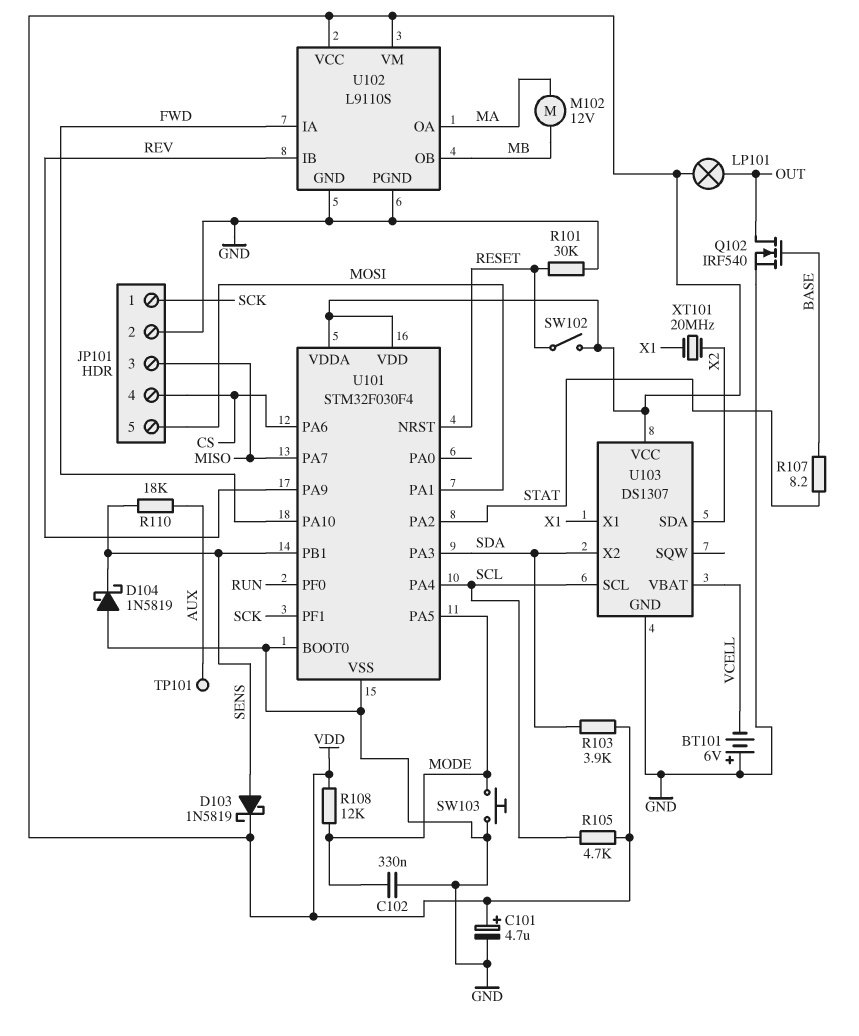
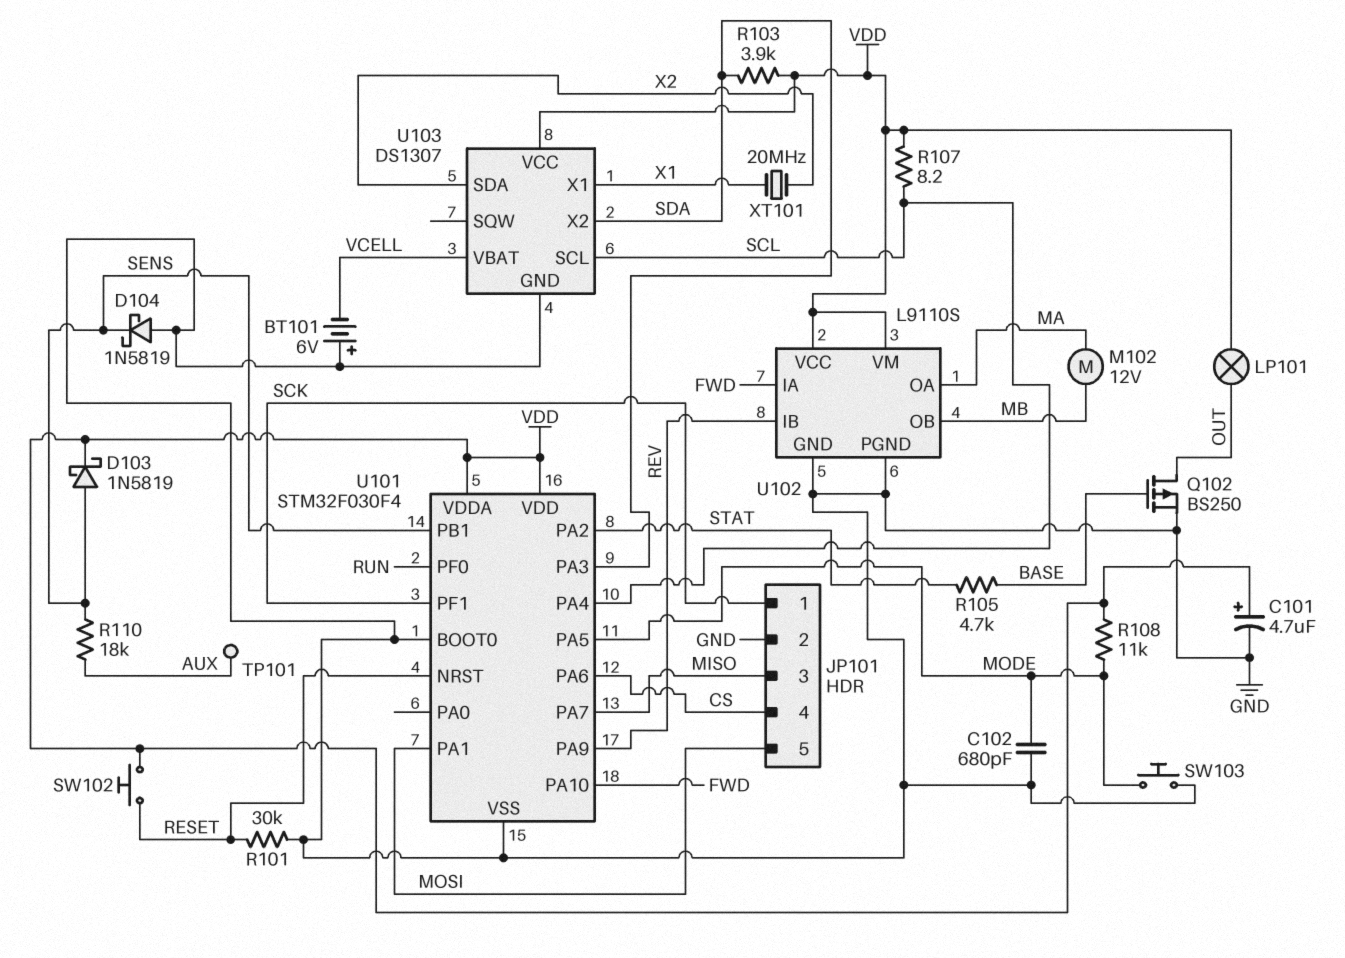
C102: 330nF (GND, MODE) -> 680pF (GND, MODE)
Q102: NMOS IRF540 (G BASE, D OUT, S GND) -> PMOS BS250 (G BASE, D OUT, S GND)
R105: 4.7k (SCL, VDD) -> 4.7k (BASE, STAT)
R107: 8.2 (BASE, STAT) -> 8.2 (SCL, VDD)
R108: 12k (MODE, VDD) -> 11k (MODE, VDD)
SW102: switch (RESET, VDD) -> button (RESET, VDD)

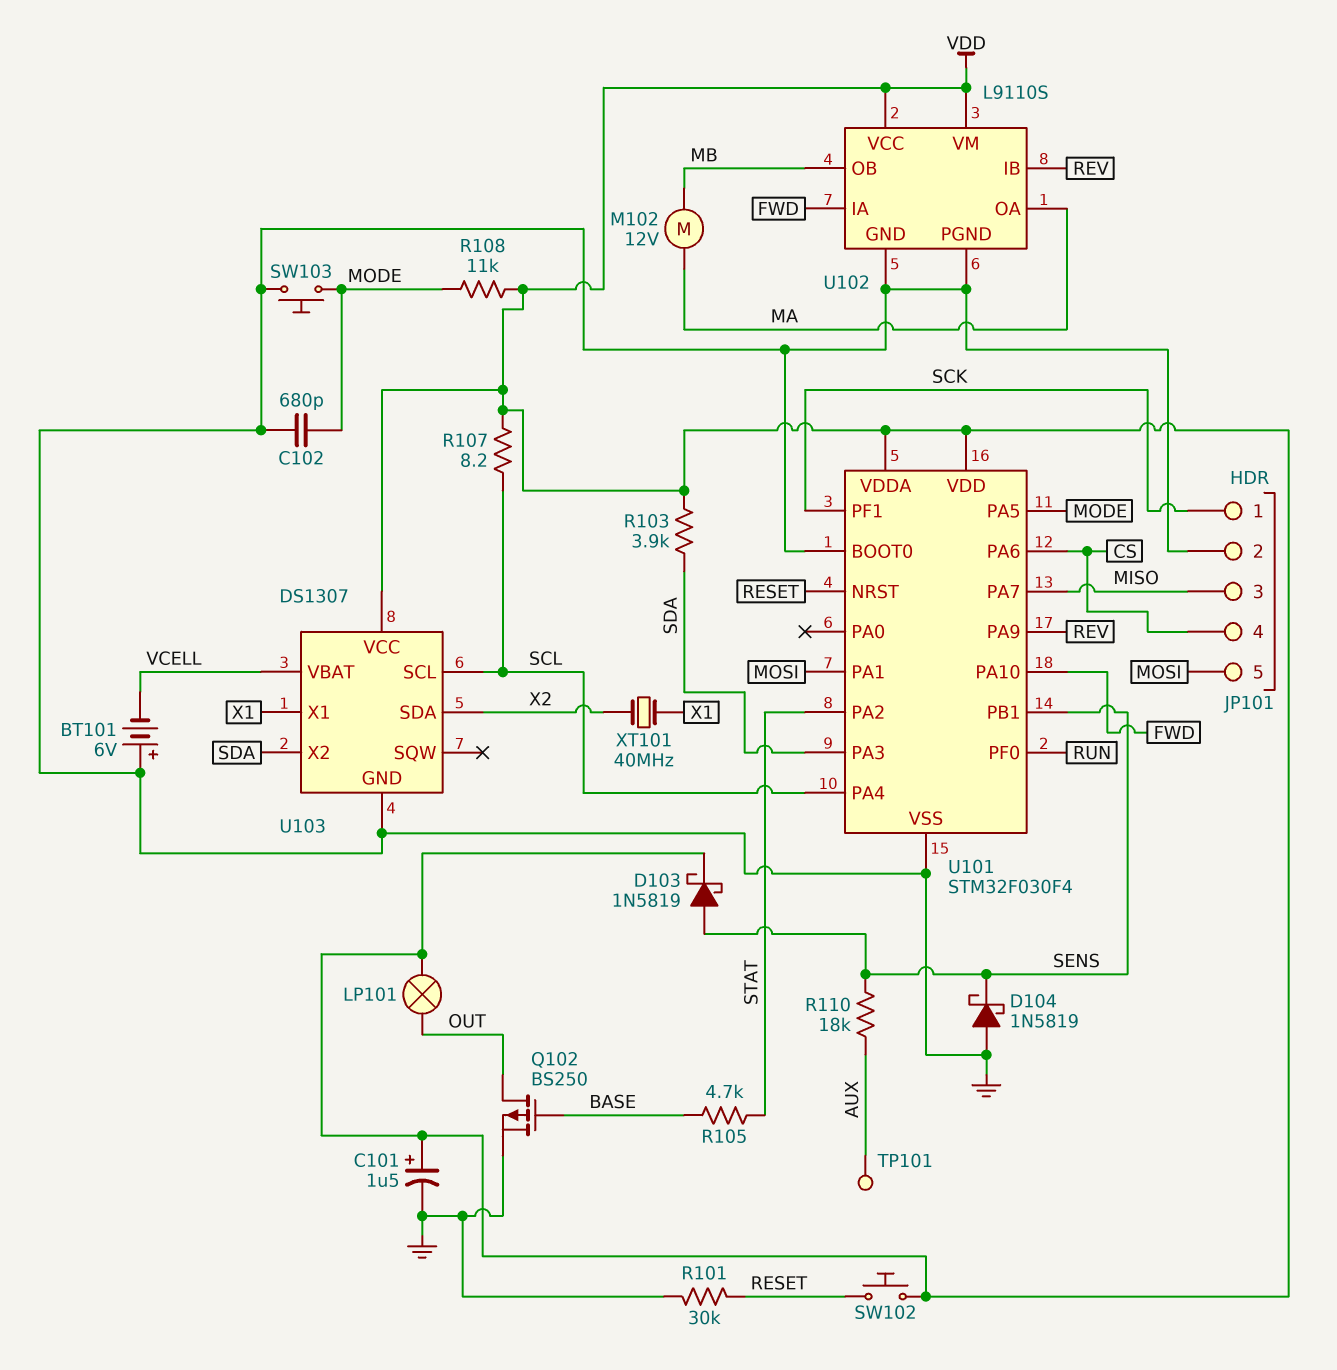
C101: 4.7uF (plus VDD, minus GND) -> 1.5uF (plus VDD, minus GND)
XT101: 20MHz (X1, X2) -> 40MHz (X1, X2)

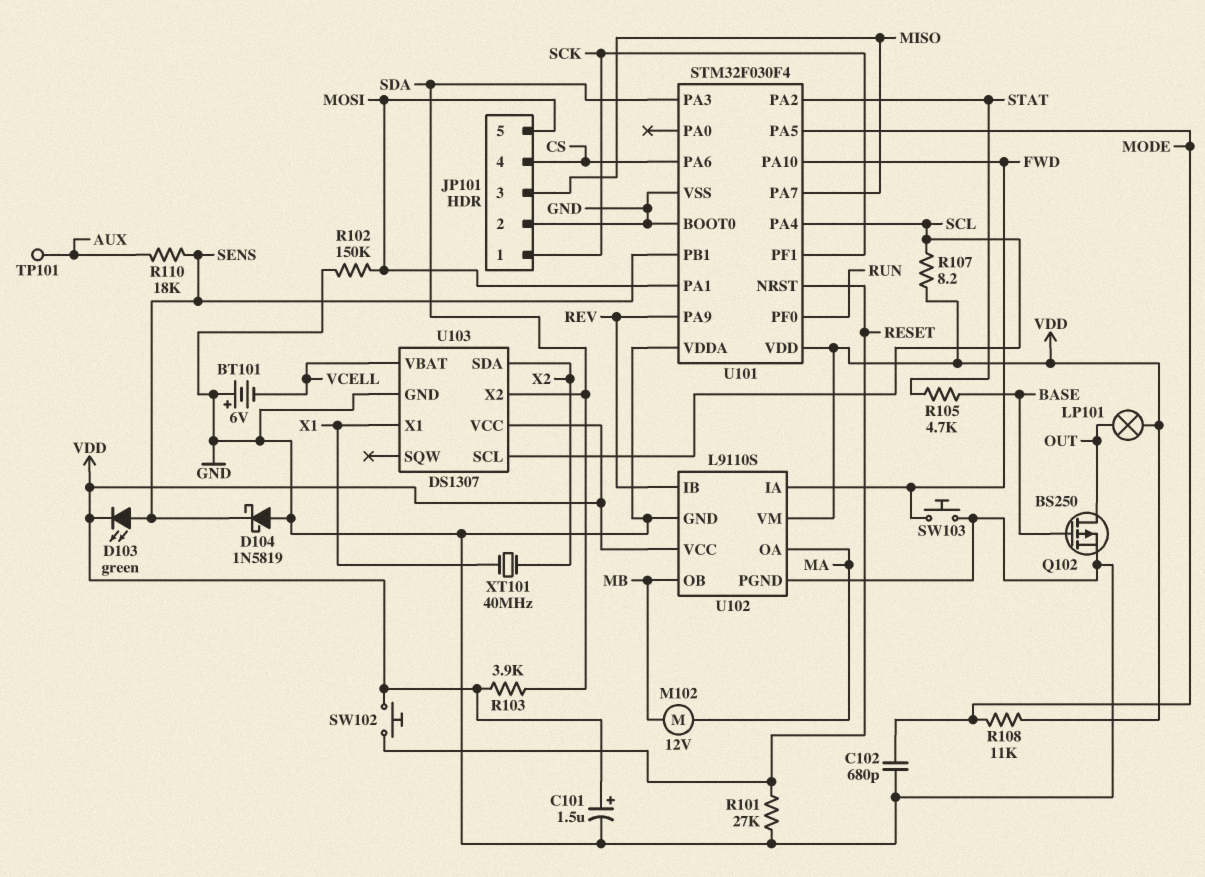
D103: schottky 1N5819 (A SENS, K VDD) -> LED green (A SENS, K VDD)
R101: 30k (GND, RESET) -> 27k (GND, RESET)
R102: none -> 150k (GND, MOSI)
SW103: button (GND, MODE) -> button (FWD, GND)
U101 pin VDDA: VDD -> GND

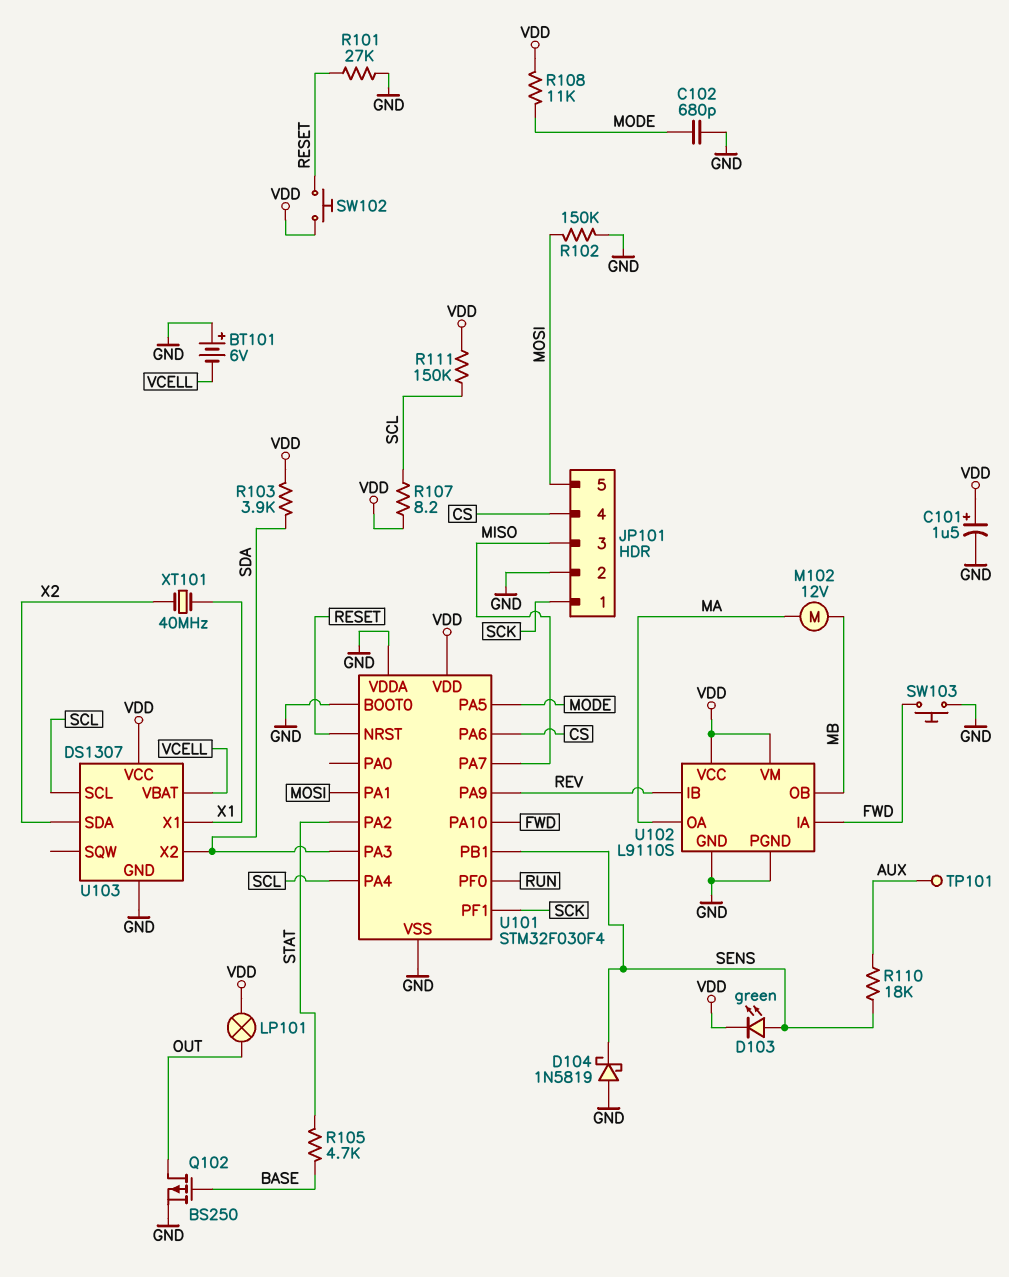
R111: none -> 150k (SCL, VDD)

